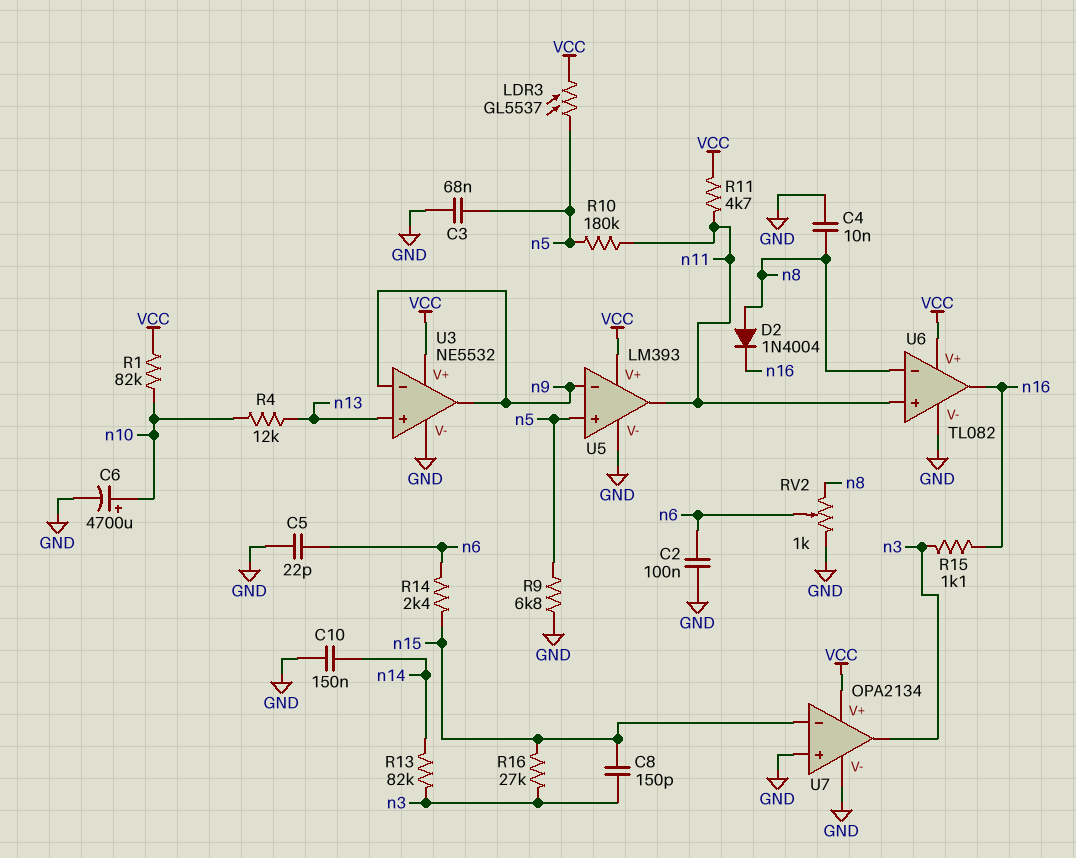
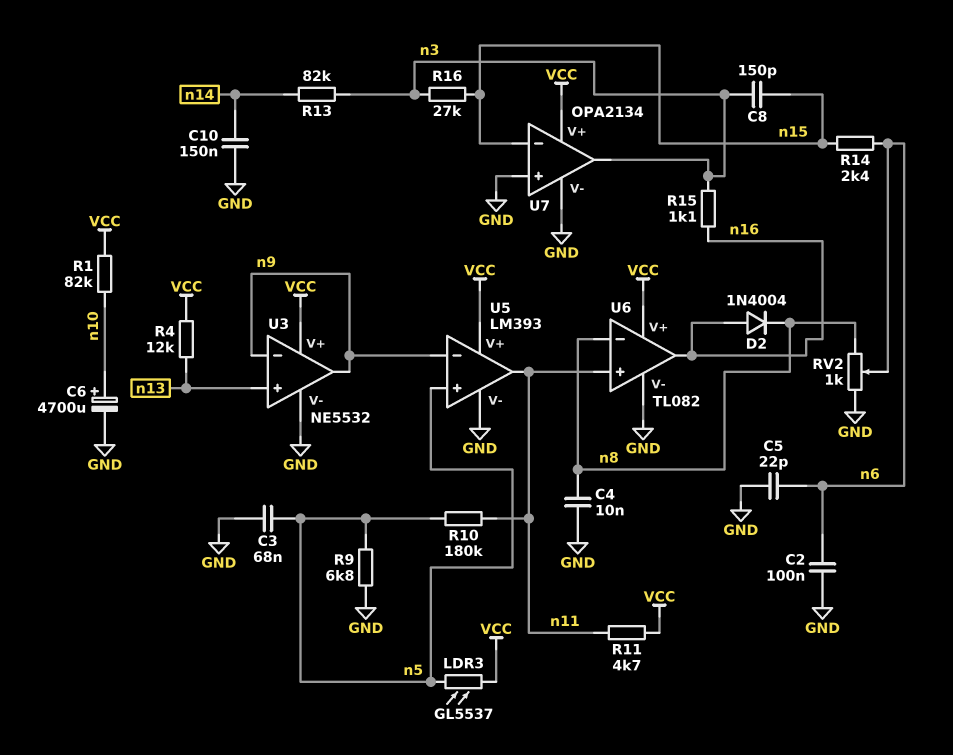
D2: diode 1N4004 (A n8, K n16) -> diode 1N4004 (A n16, K n8)
R4: 12k (n10, n13) -> 12k (VCC, n13)

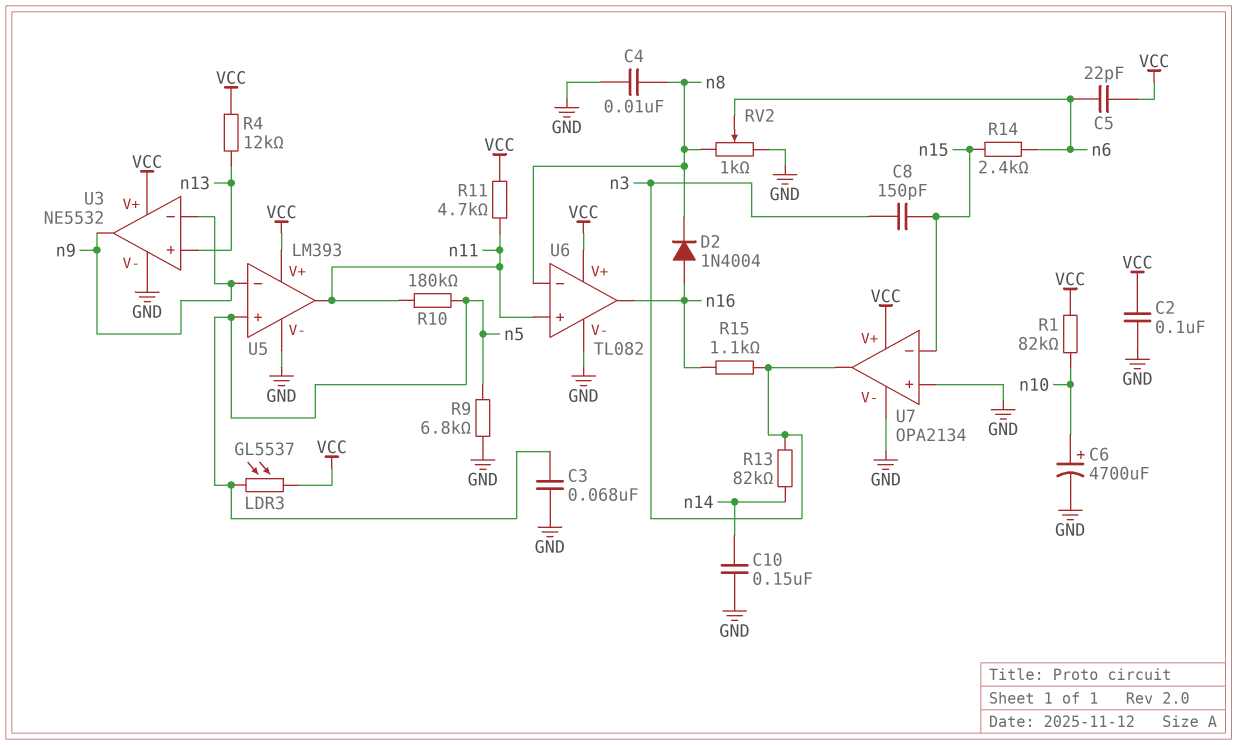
C2: 100nF (GND, n6) -> 100nF (GND, VCC)
C5: 22pF (GND, n6) -> 22pF (VCC, n6)
R16: 27k (n3, n15) -> none

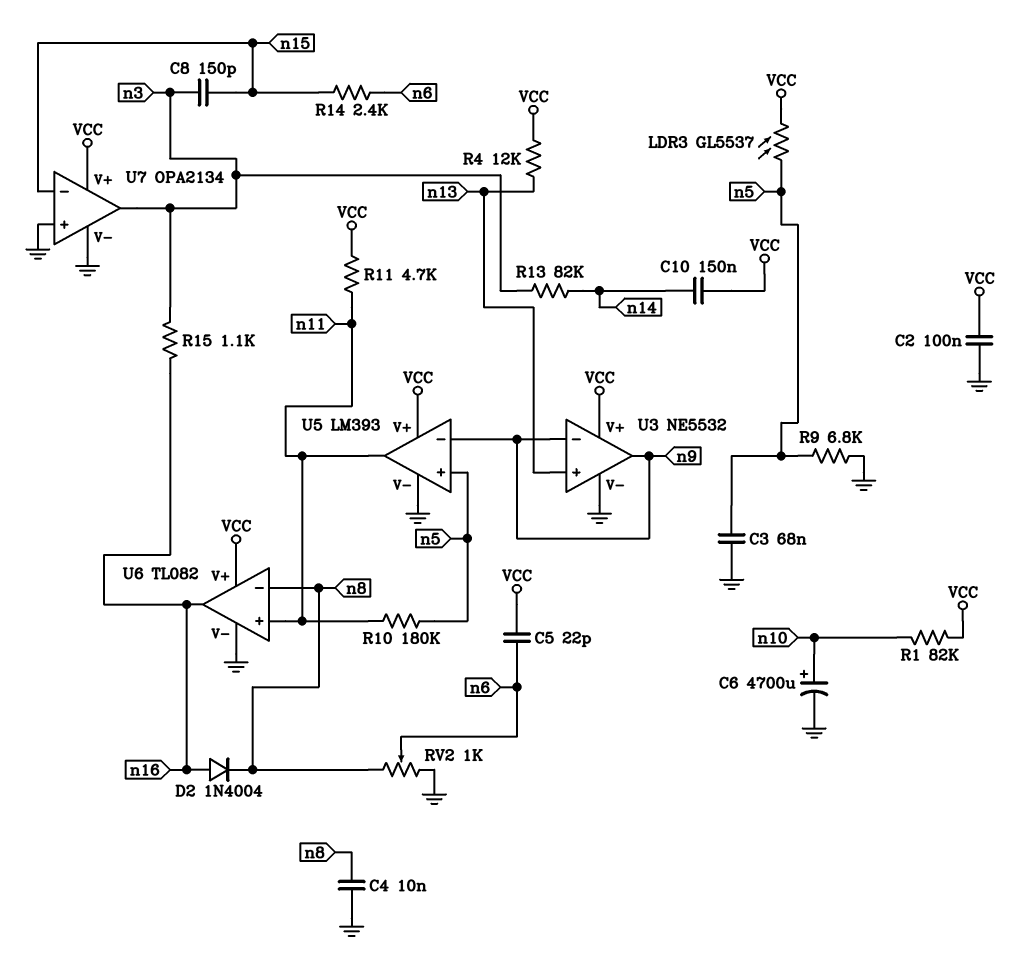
C10: 150nF (GND, n14) -> 150nF (VCC, n14)

